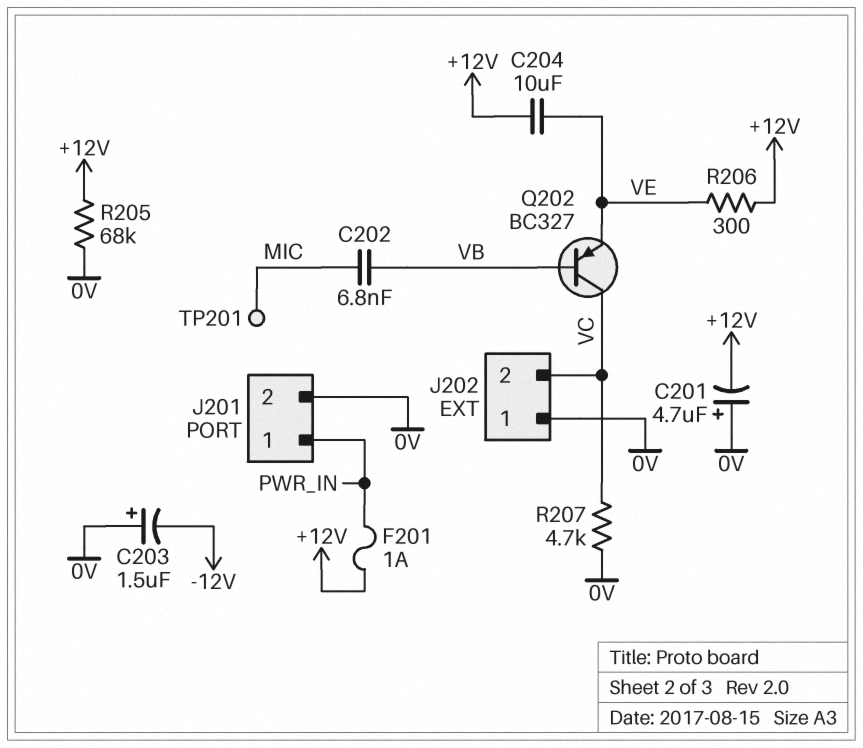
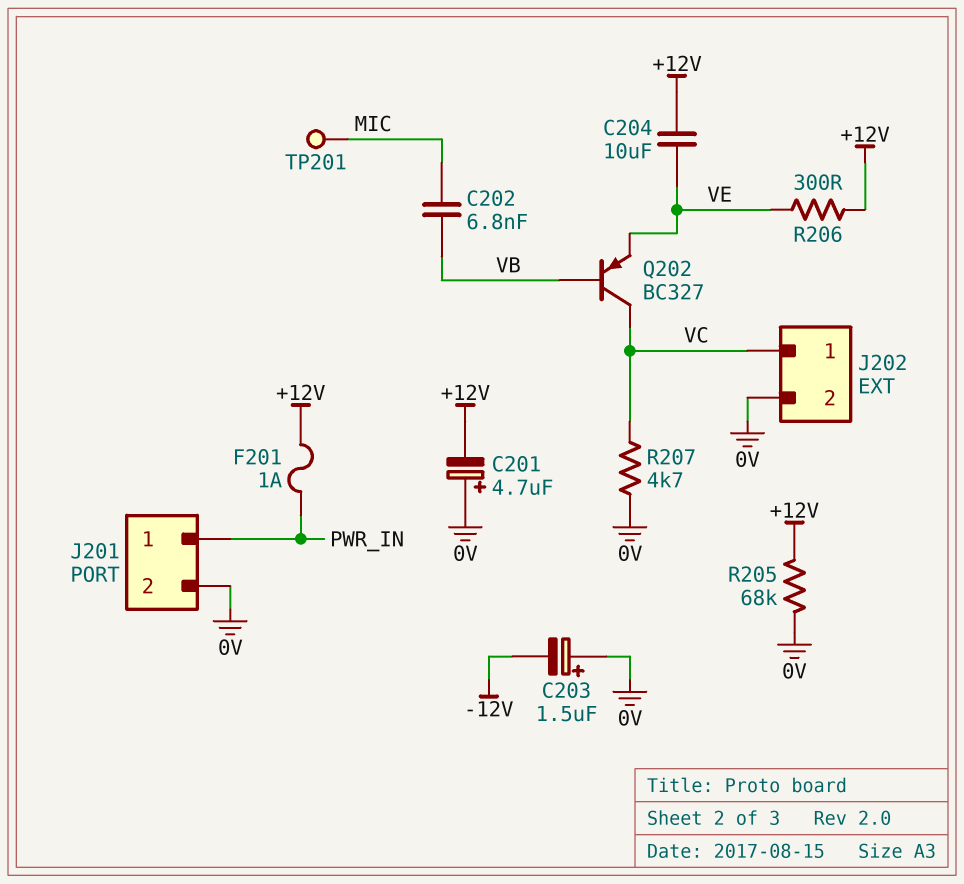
J202 pin 1: 0V -> VC
J202 pin 2: VC -> 0V

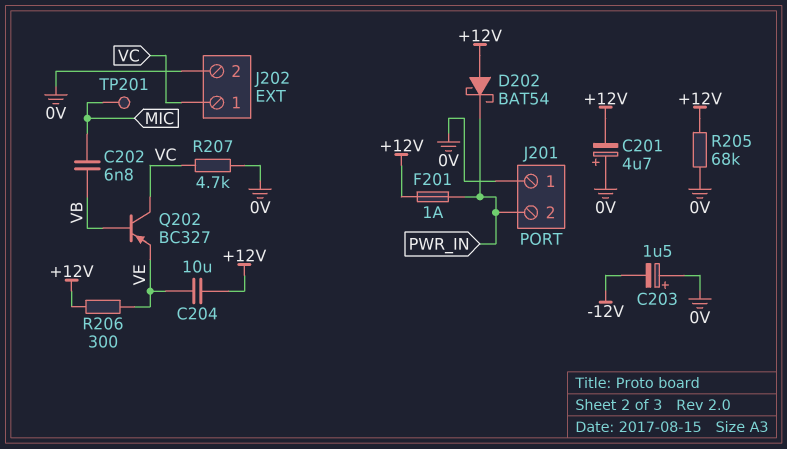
D202: none -> schottky BAT54 (A +12V, K PWR_IN)
J201 pin 1: PWR_IN -> 0V
J201 pin 2: 0V -> PWR_IN

